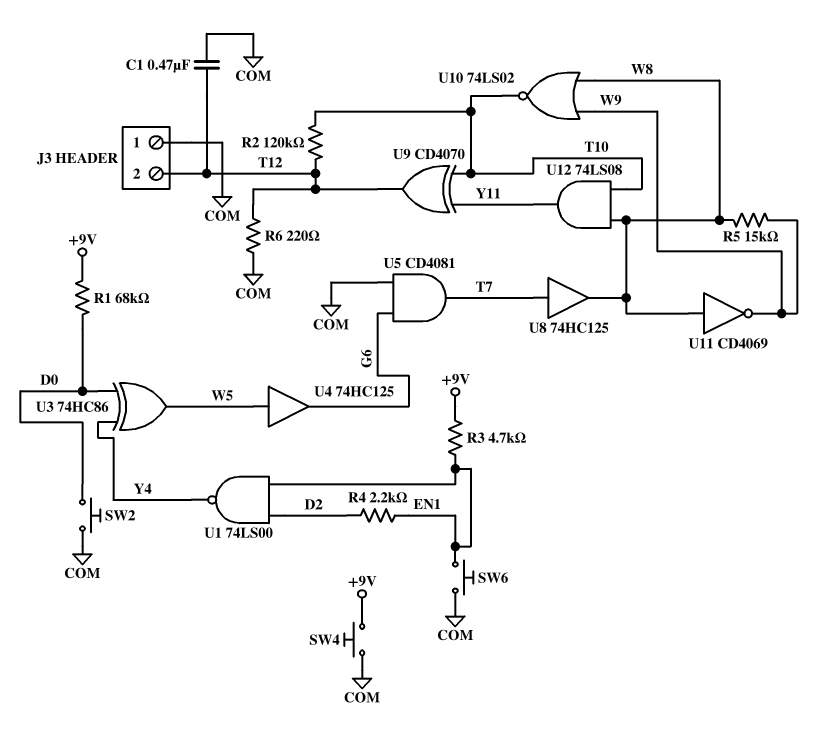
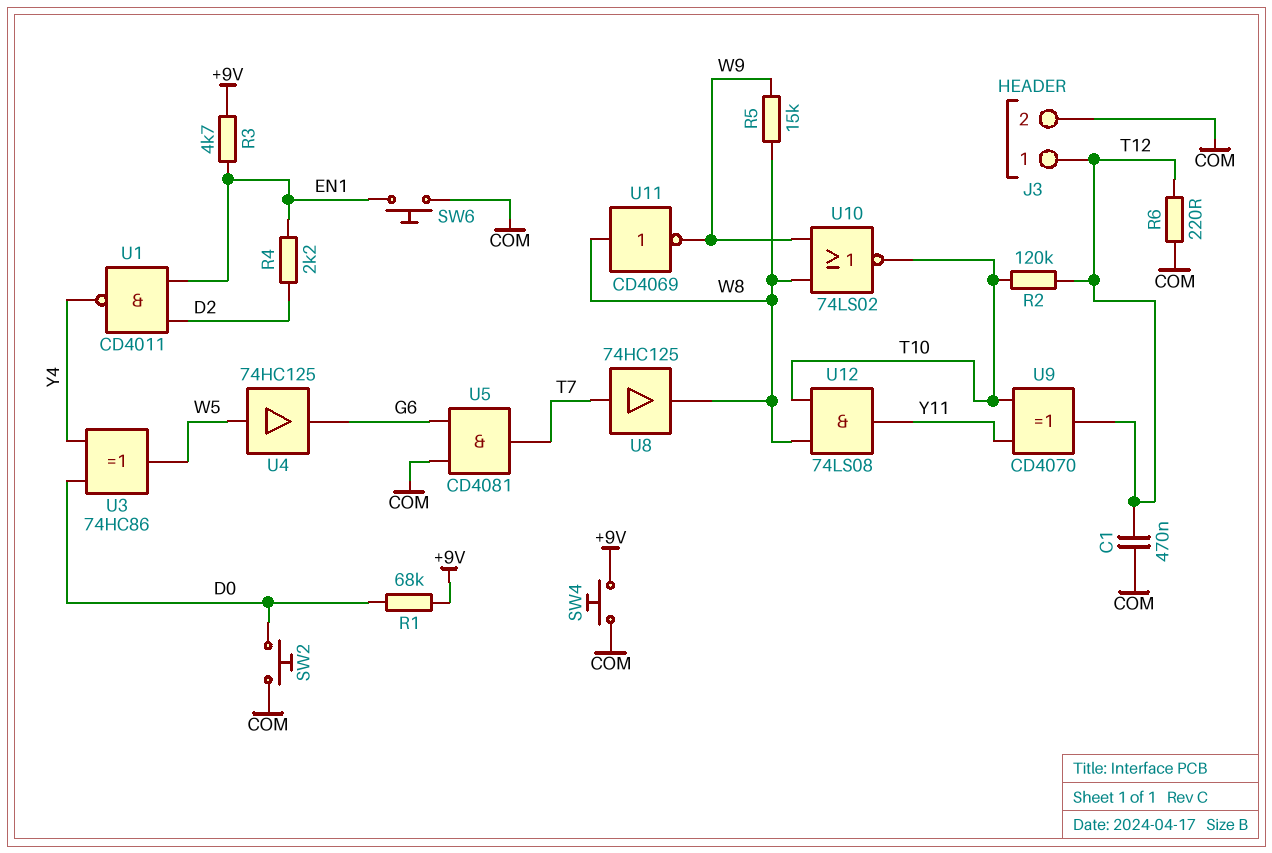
J3 pin 1: COM -> T12
J3 pin 2: T12 -> COM
U1: NAND 74LS00 (in D2, in EN1, out Y4) -> NAND CD4011 (in D2, in EN1, out Y4)

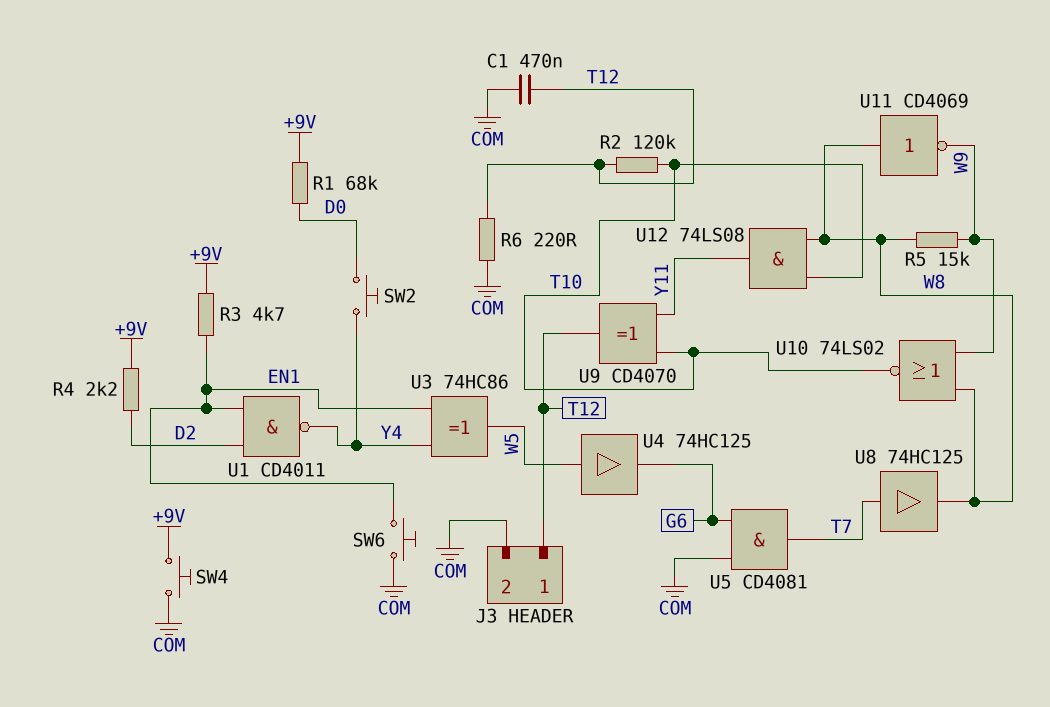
R4: 2.2k (D2, EN1) -> 2.2k (+9V, D2)
SW2: button (COM, D0) -> button (D0, Y4)
U3: XOR 74HC86 (in D0, in Y4, out W5) -> XOR 74HC86 (in EN1, in Y4, out W5)

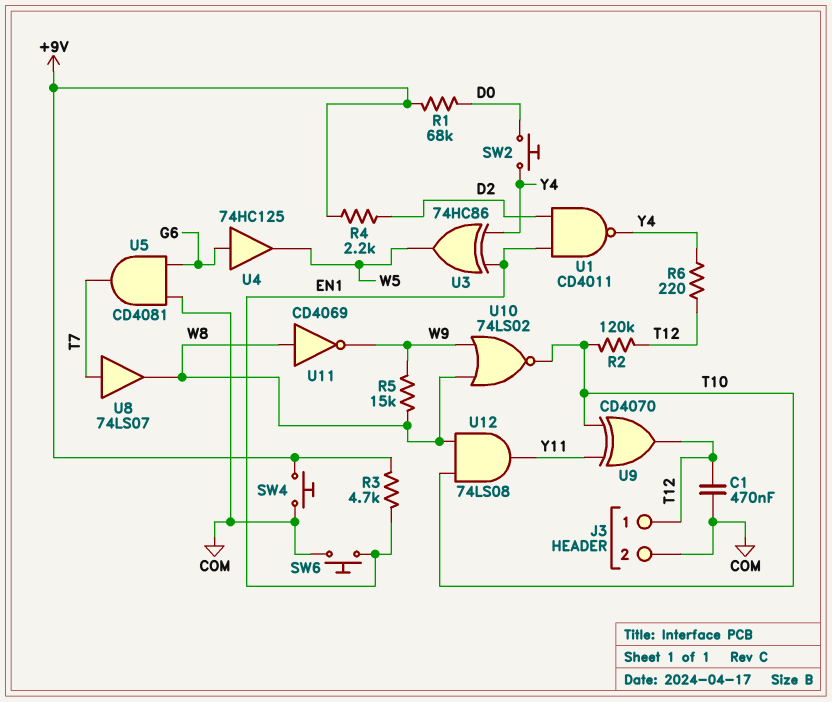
R6: 220 (COM, T12) -> 220 (T12, Y4)
U4: buffer 74HC125 (in W5, out G6) -> buffer 74HC125 (in G6, out W5)
U8: buffer 74HC125 (in T7, out W8) -> buffer 74LS07 (in T7, out W8)

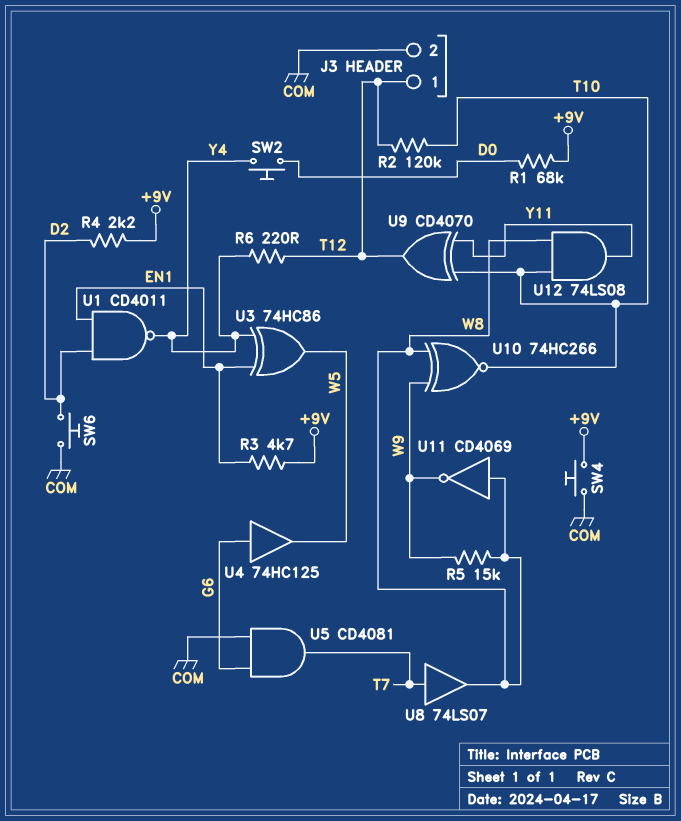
C1: 470nF (COM, T12) -> none
SW6: button (COM, EN1) -> button (COM, D2)
U10: NOR 74LS02 (in W8, in W9, out T10) -> XNOR 74HC266 (in W8, in W9, out T10)

